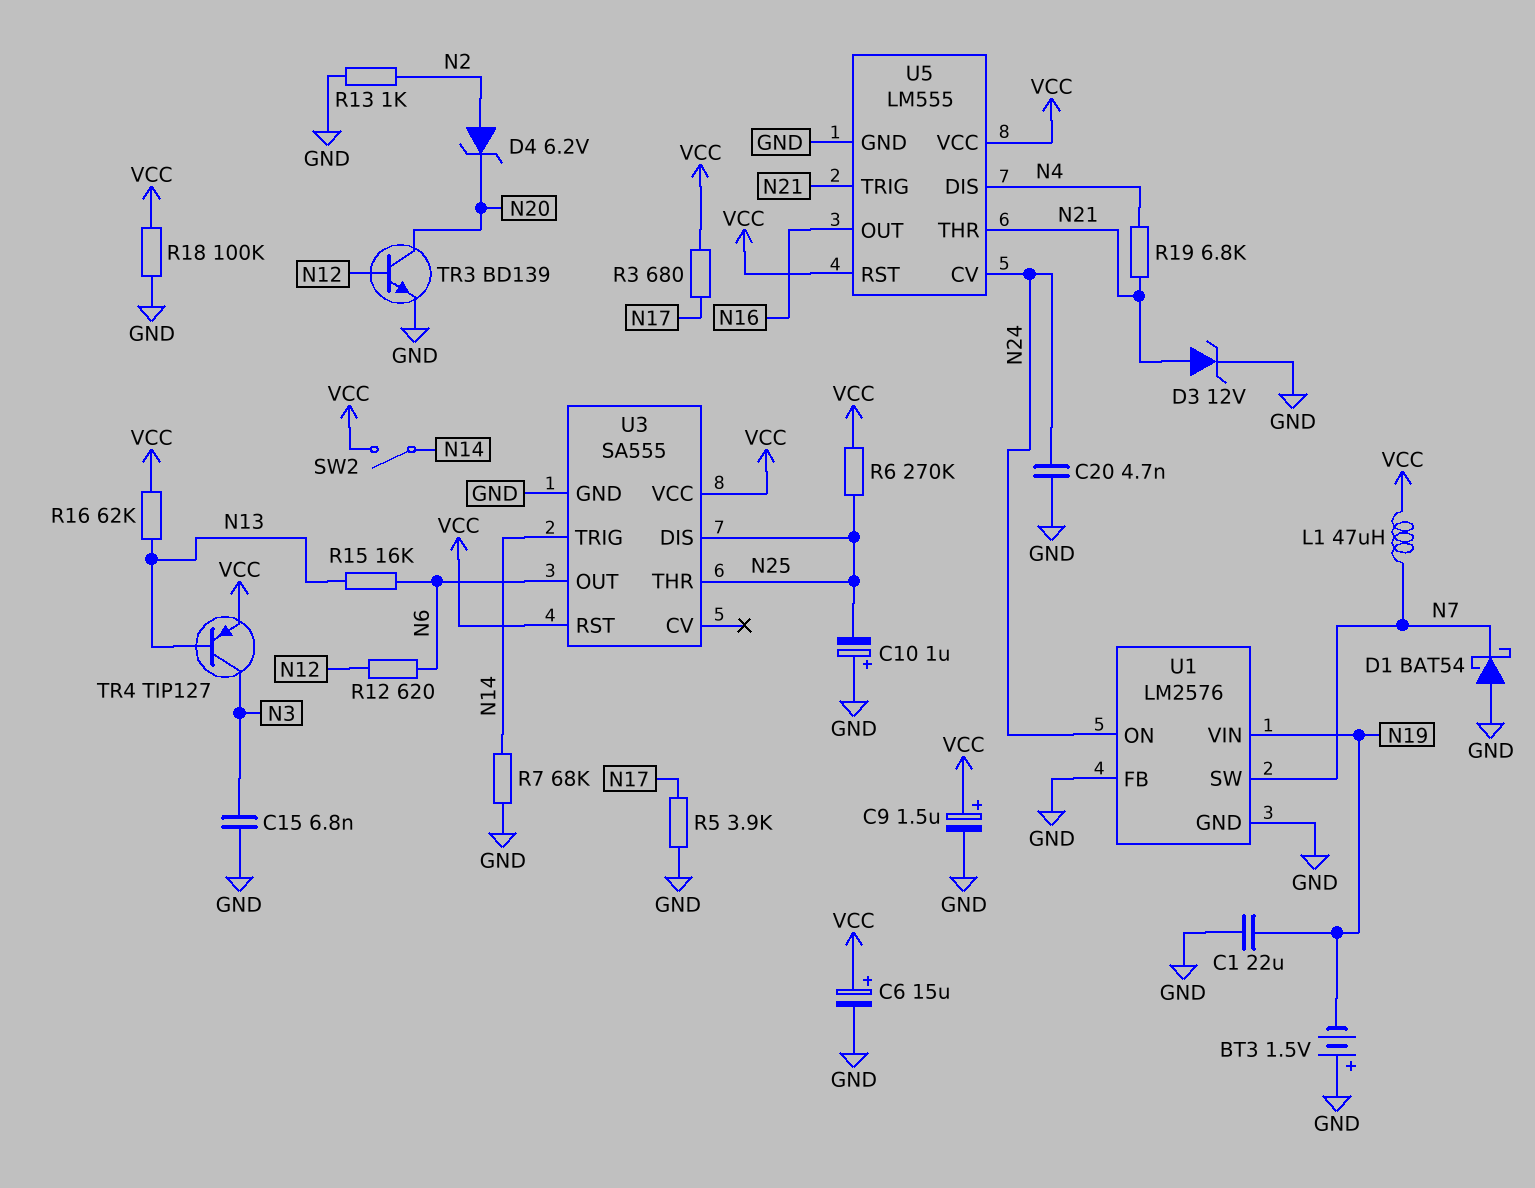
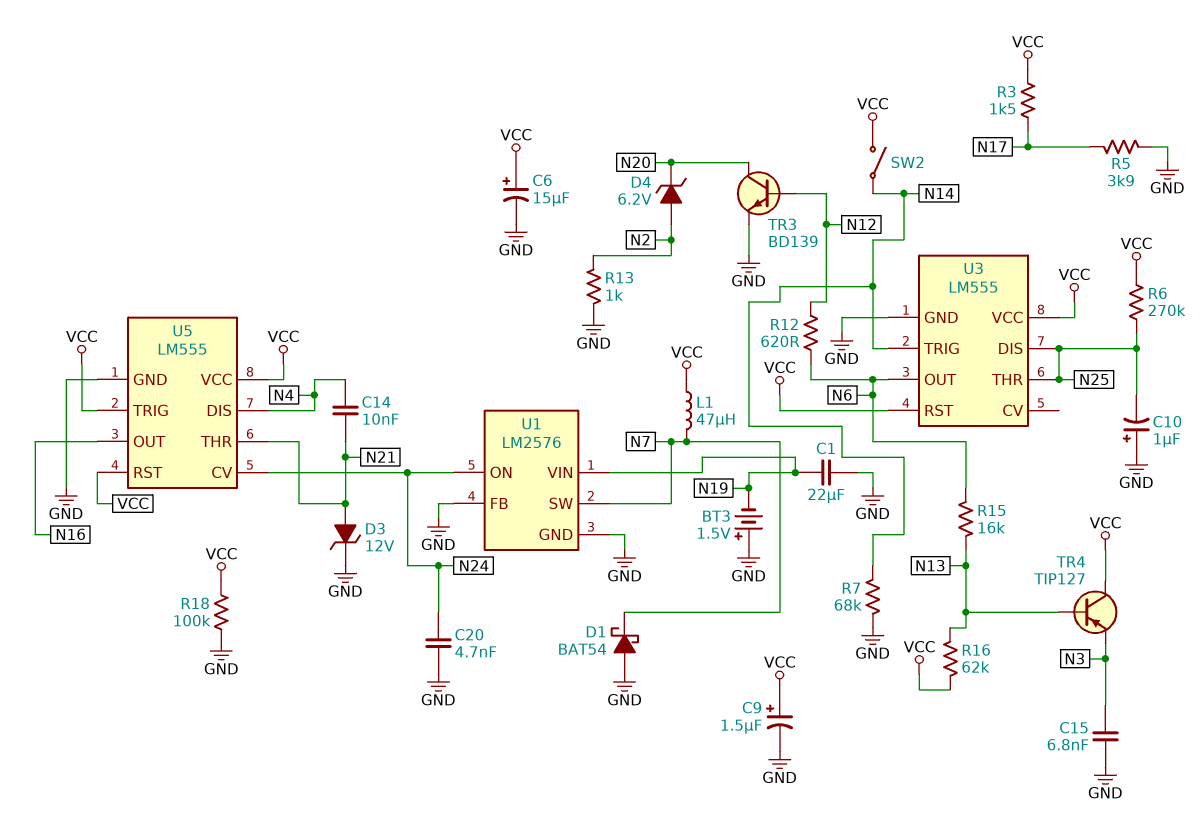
C14: none -> 10nF (N4, N21)
R3: 680 (N17, VCC) -> 1.5k (N17, VCC)
R19: 6.8k (N4, N21) -> none
TR4: PNP TIP127 (B N13, C N3, E VCC) -> PNP TIP127 (B N13, C VCC, E N3)
U3: SA555 -> LM555
U5 pin TRIG: N21 -> VCC

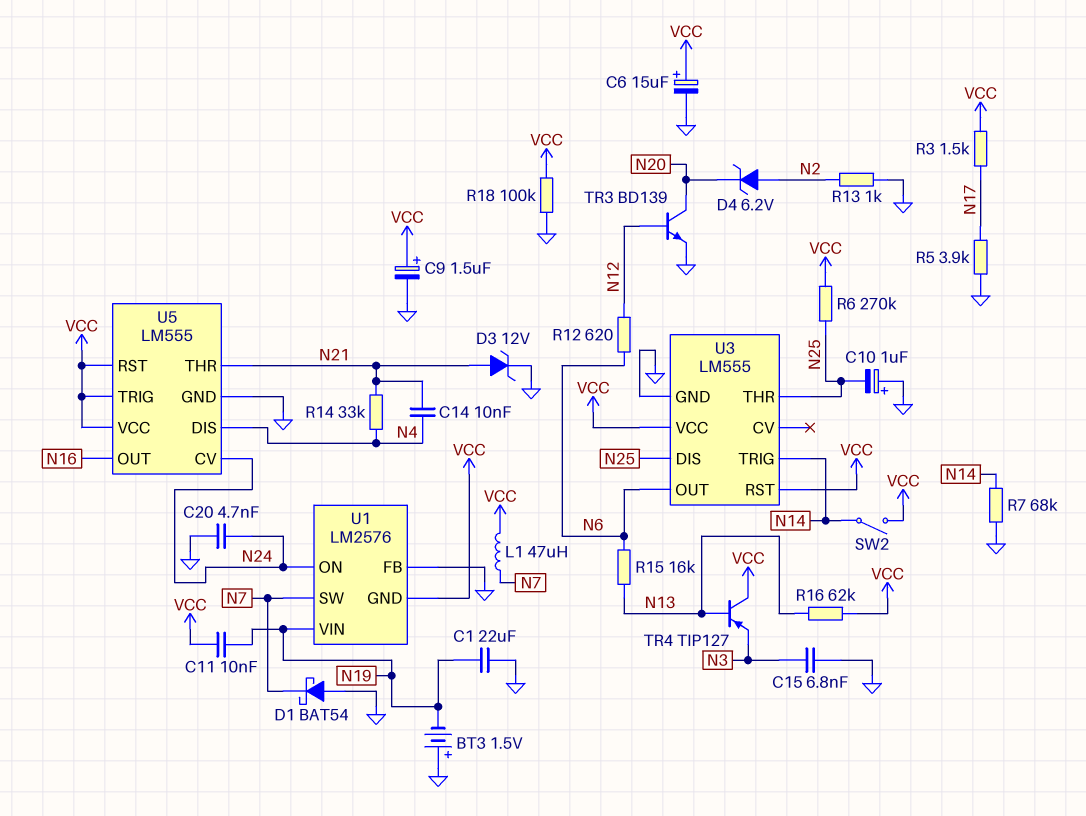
C11: none -> 10nF (N19, VCC)
R14: none -> 33k (N4, N21)
U1 pin GND: GND -> VCC

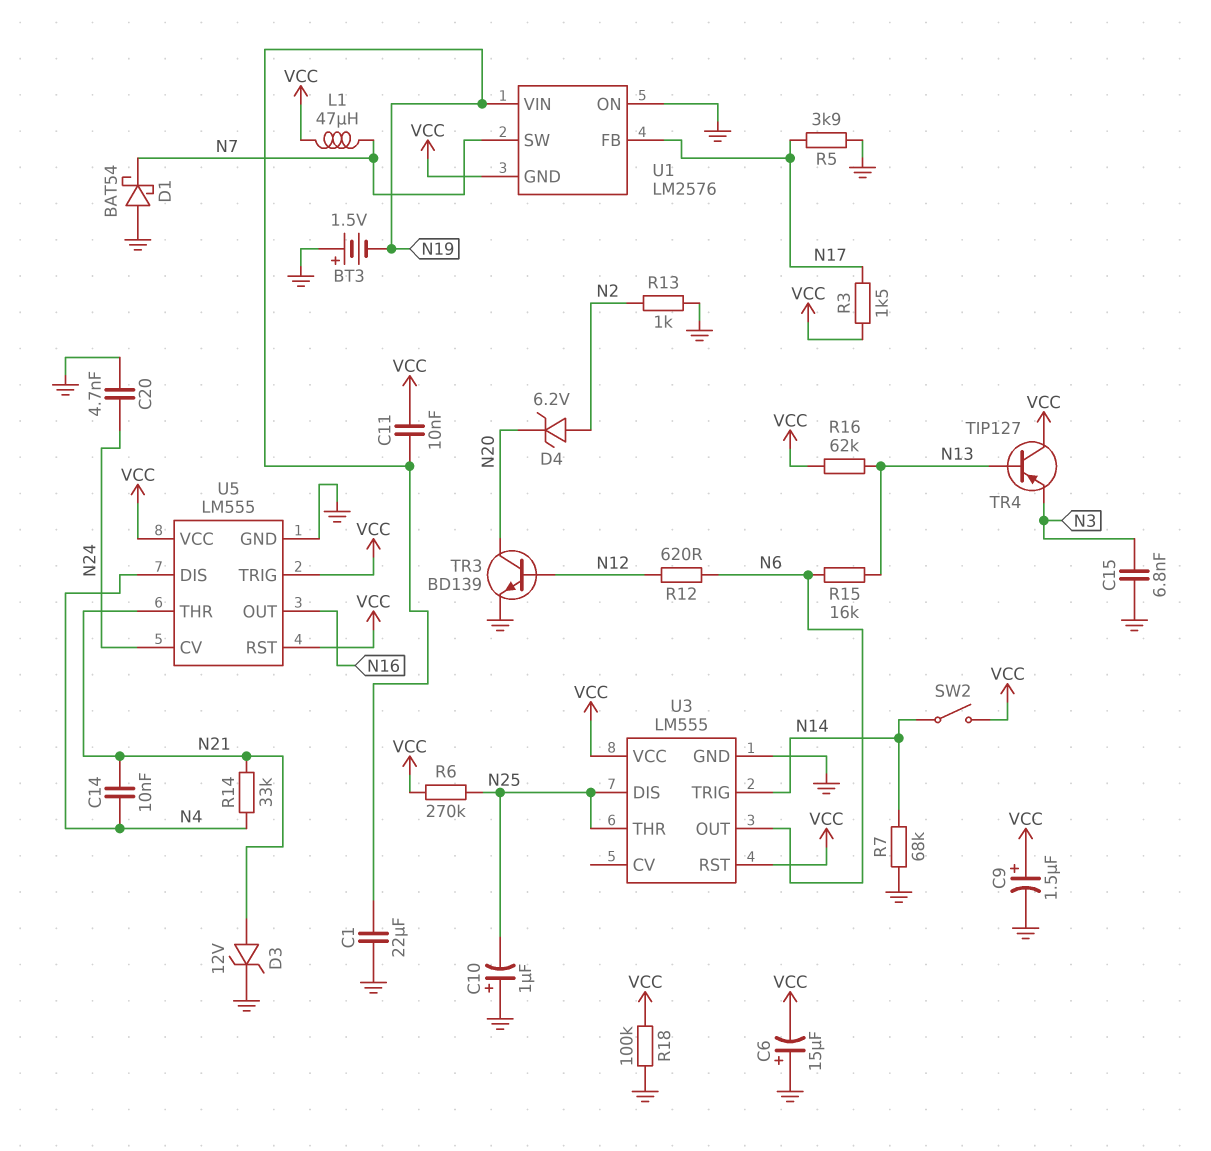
C6: 15uF (plus VCC, minus GND) -> 15uF (plus GND, minus VCC)
U1 pin FB: GND -> N17
U1 pin ON: N24 -> GND

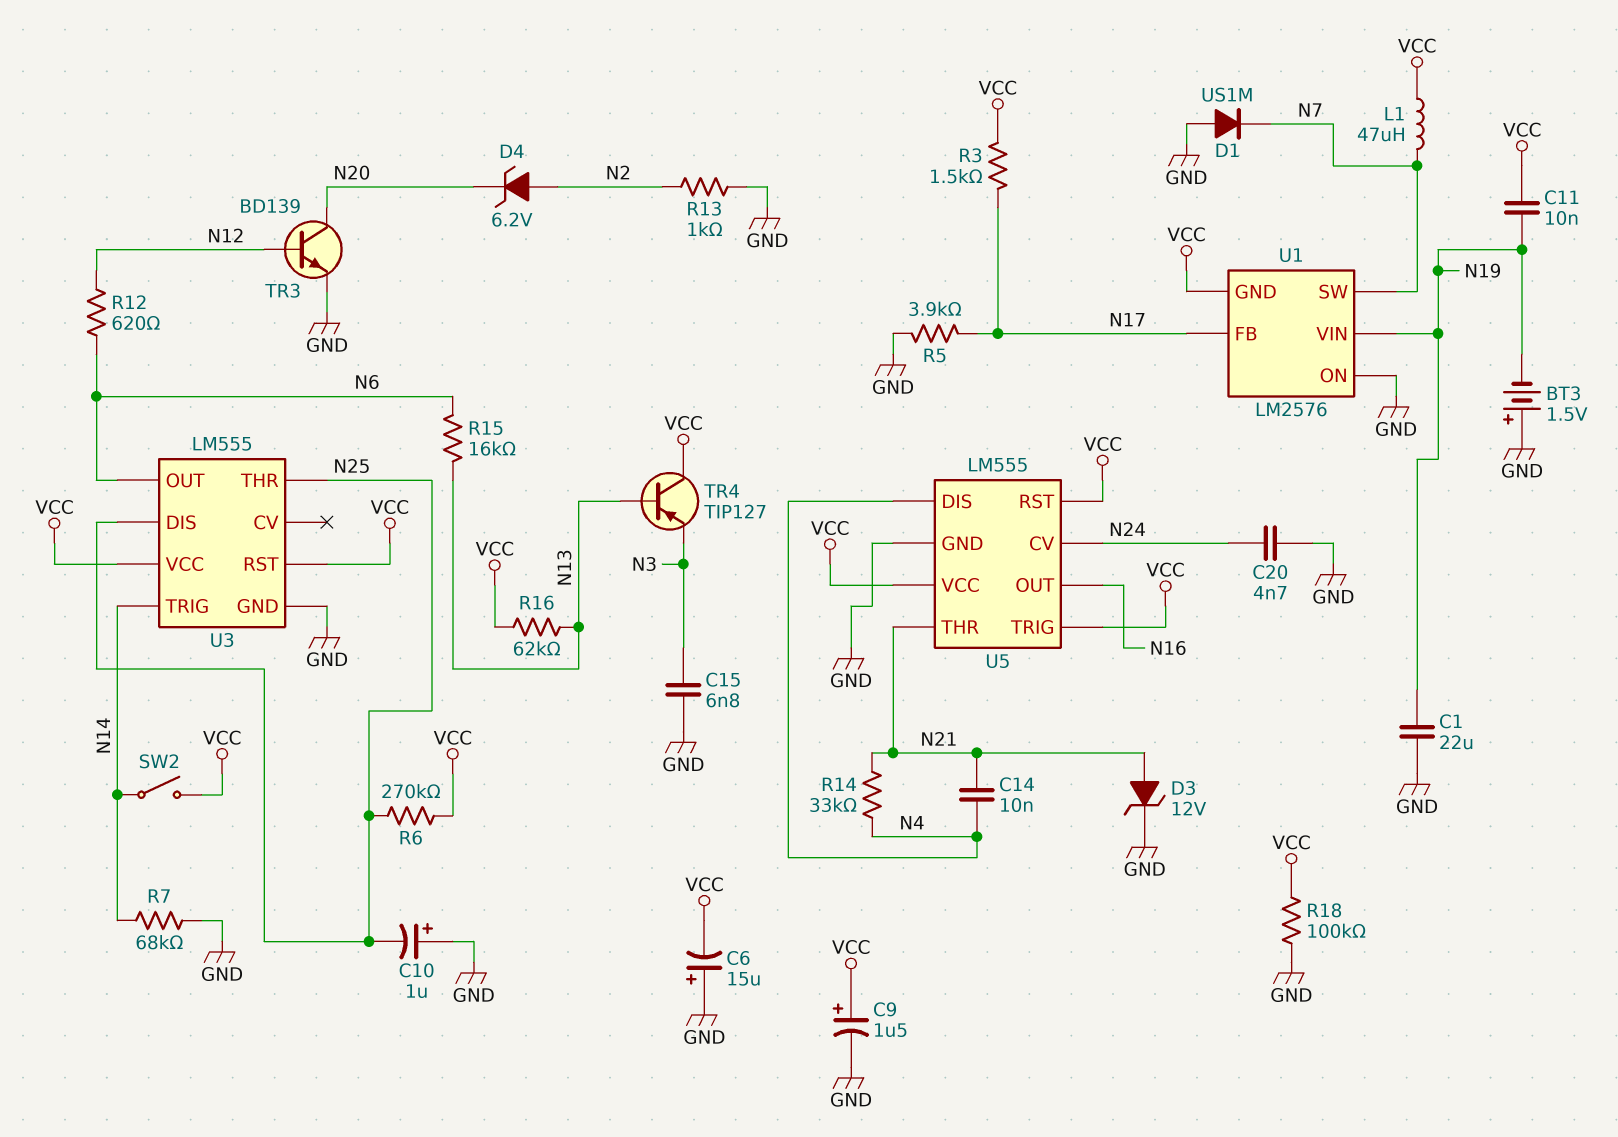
D1: schottky BAT54 (A GND, K N7) -> diode US1M (A GND, K N7)

